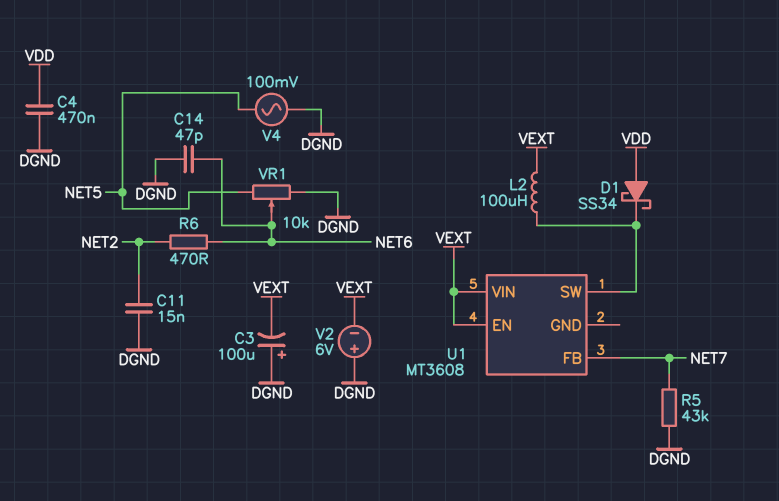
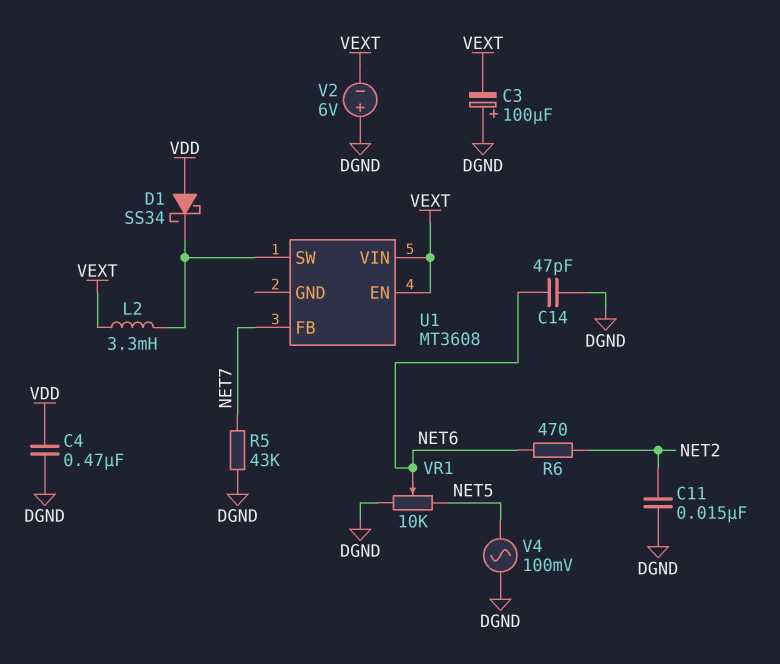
L2: 100uH (U1/SW, VEXT) -> 3.3mH (U1/SW, VEXT)

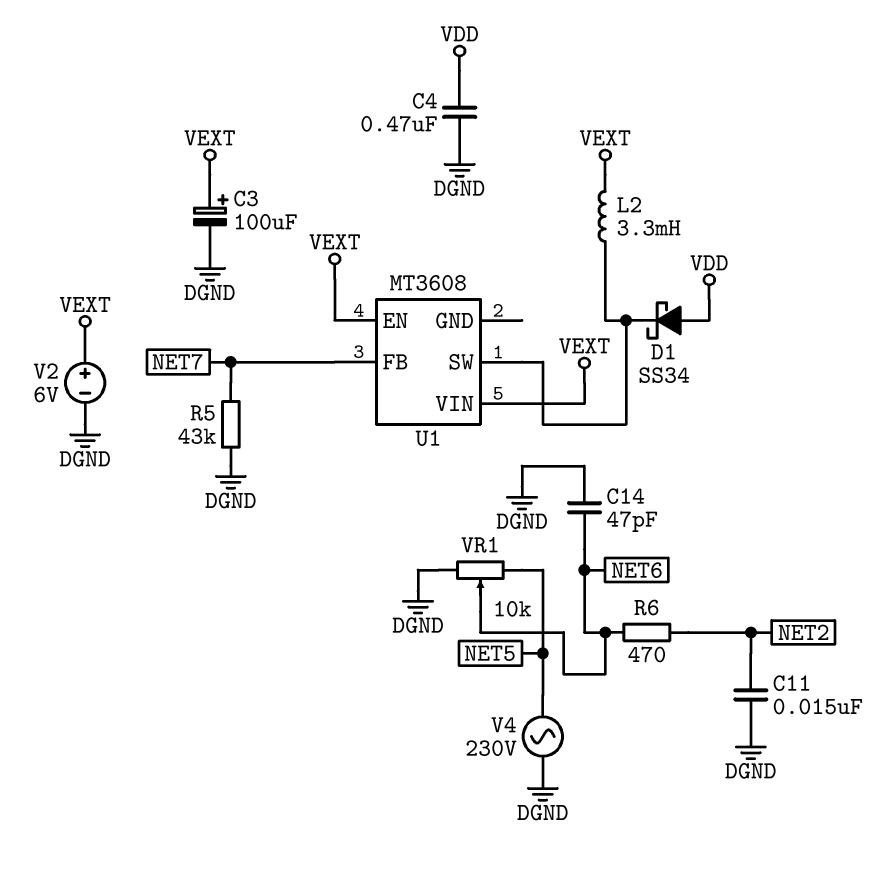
C3: 100uF (plus DGND, minus VEXT) -> 100uF (plus VEXT, minus DGND)
V2: 6V (plus DGND, minus VEXT) -> 6V (plus VEXT, minus DGND)
V4: AC 100mV (DGND, NET5) -> AC 230V (DGND, NET5)

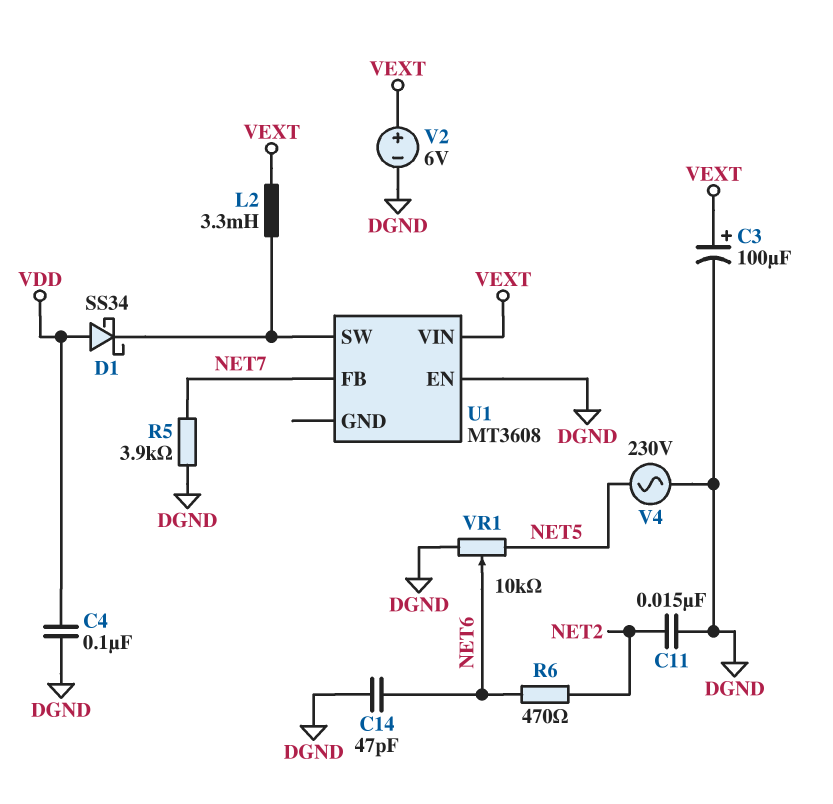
C4: 470nF (DGND, VDD) -> 100nF (DGND, VDD)
R5: 43k (DGND, NET7) -> 3.9k (DGND, NET7)
U1 pin EN: VEXT -> DGND

